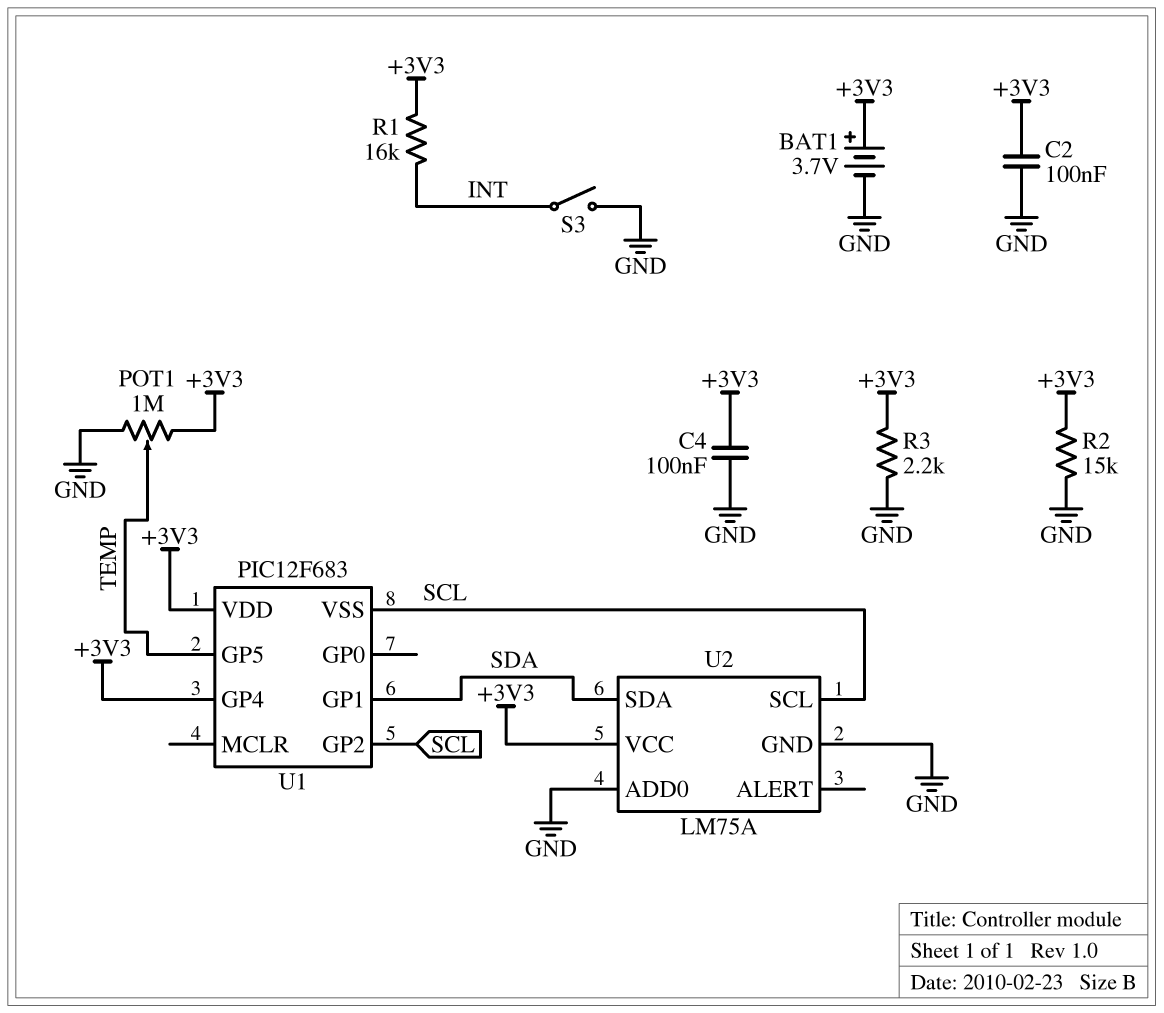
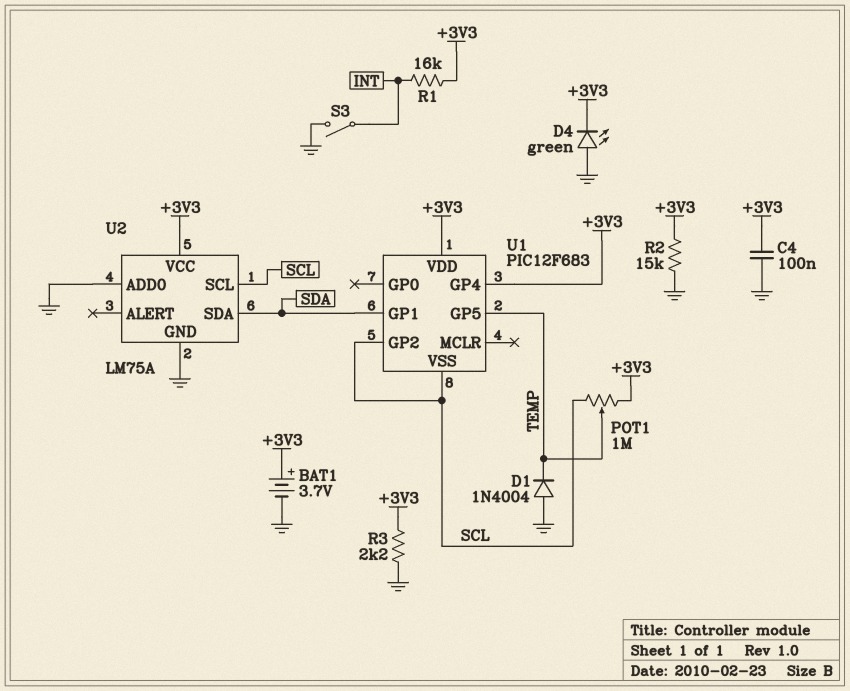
C2: 100nF (+3V3, GND) -> none
D1: none -> diode 1N4004 (A GND, K TEMP)
D4: none -> LED green (A GND, K +3V3)
POT1: 1M (+3V3, GND, wiper TEMP) -> 1M (+3V3, SCL, wiper TEMP)

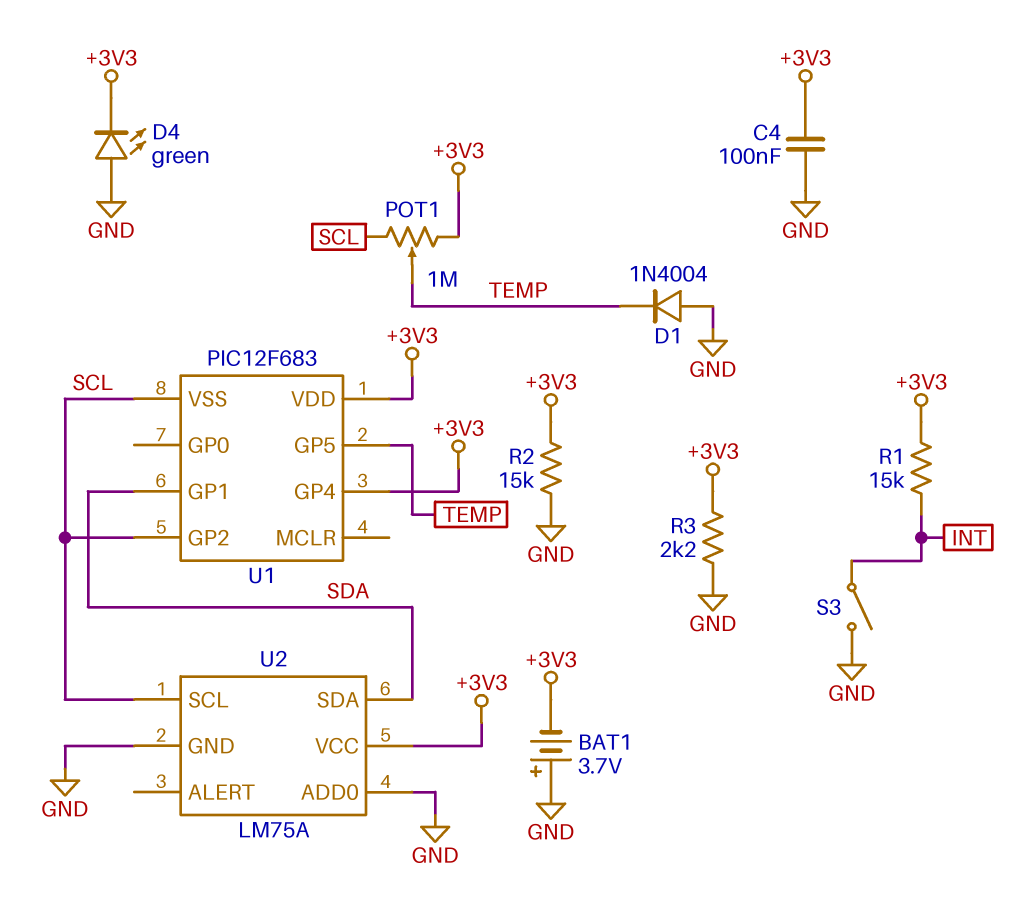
BAT1: 3.7V (plus +3V3, minus GND) -> 3.7V (plus GND, minus +3V3)
R1: 16k (+3V3, INT) -> 15k (+3V3, INT)

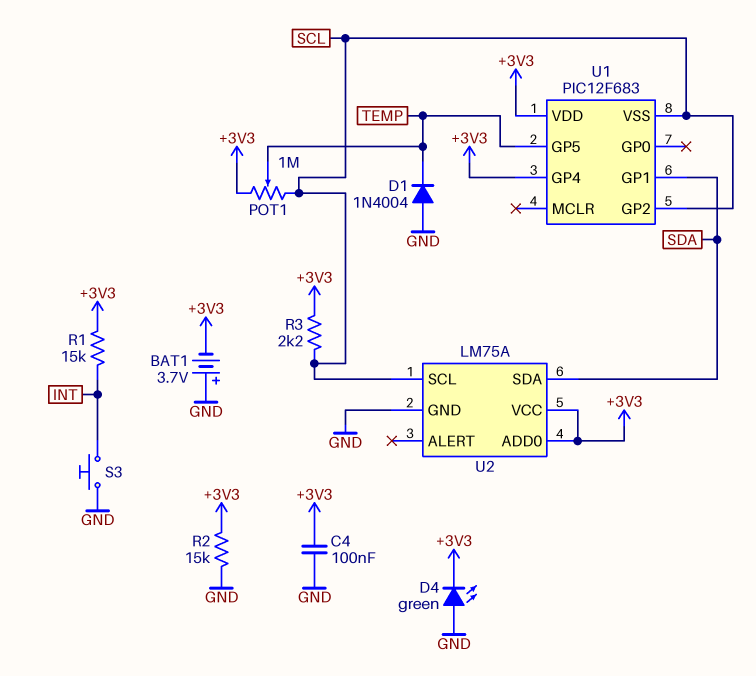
R3: 2.2k (+3V3, GND) -> 2.2k (+3V3, SCL)
S3: switch (GND, INT) -> button (GND, INT)
U2 pin ADD0: GND -> +3V3

